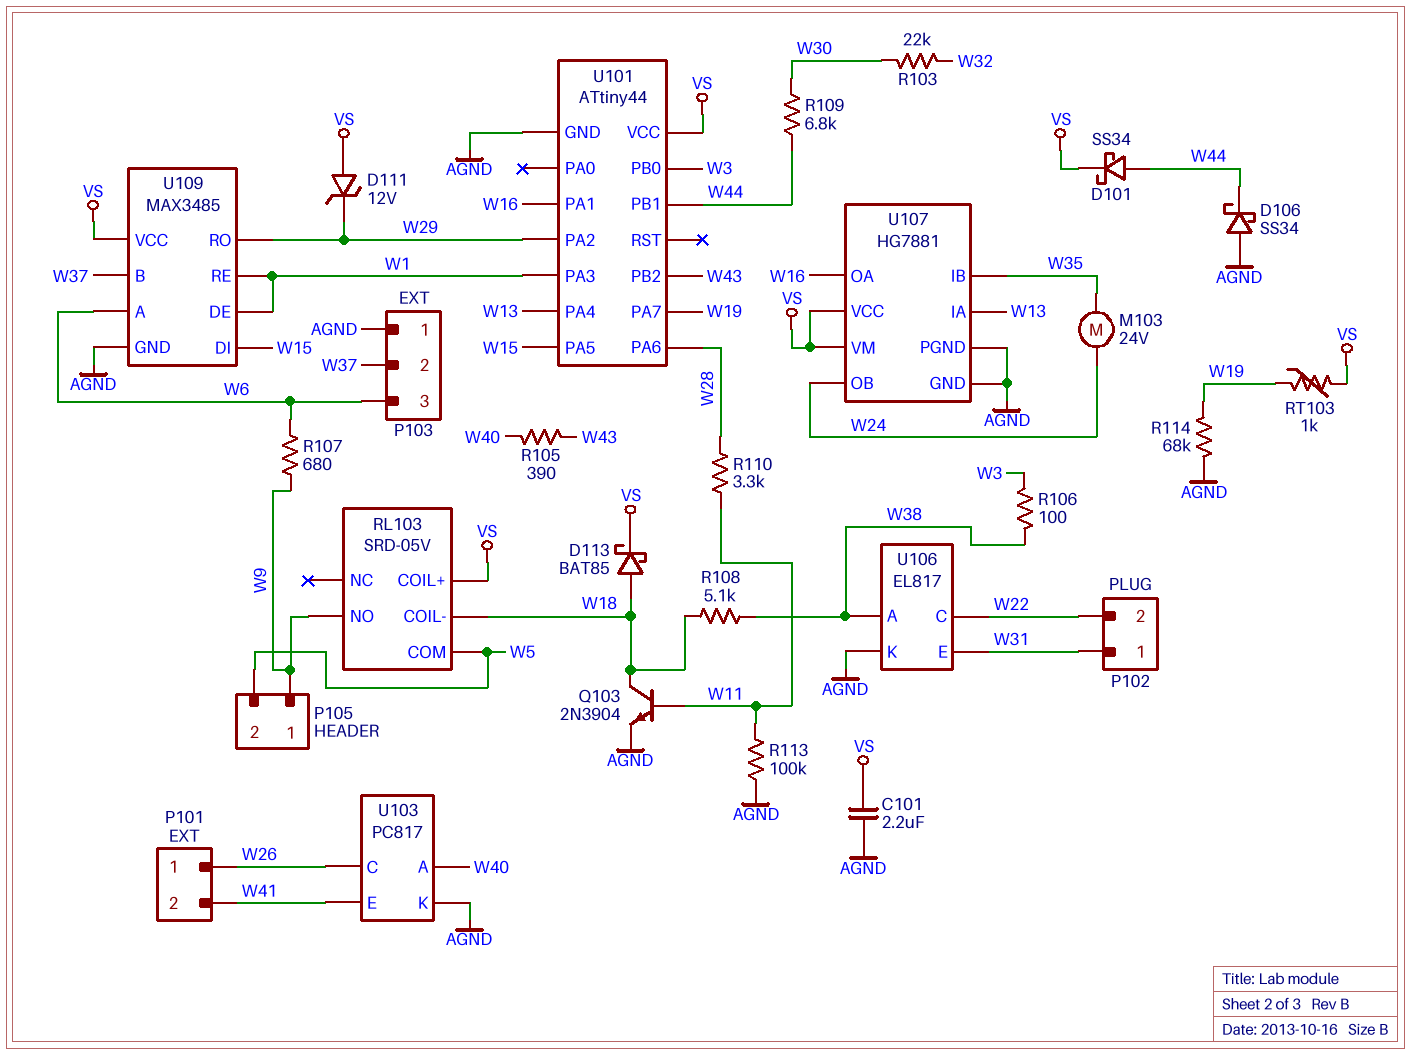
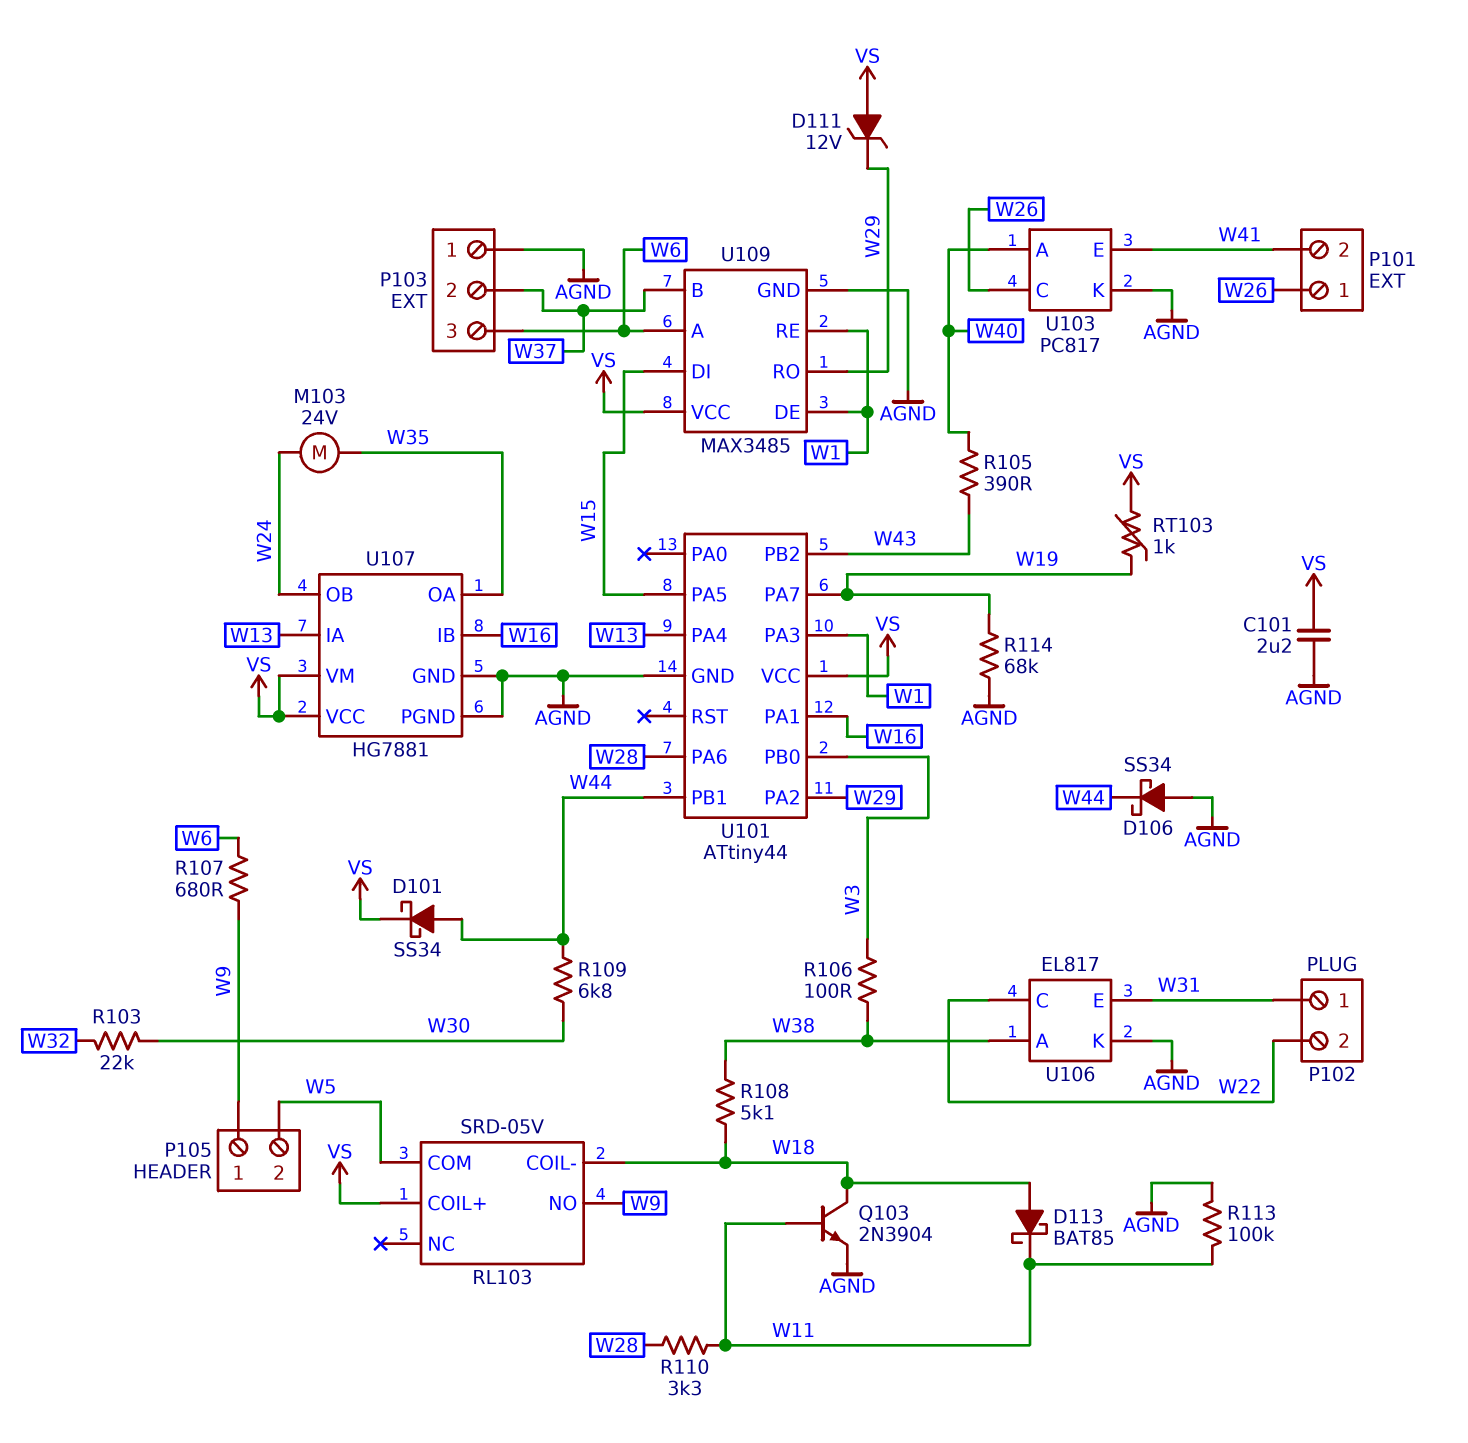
D113: schottky BAT85 (A W18, K VS) -> schottky BAT85 (A W18, K W11)
U107 pin IB: W35 -> W16
U107 pin OA: W16 -> W35

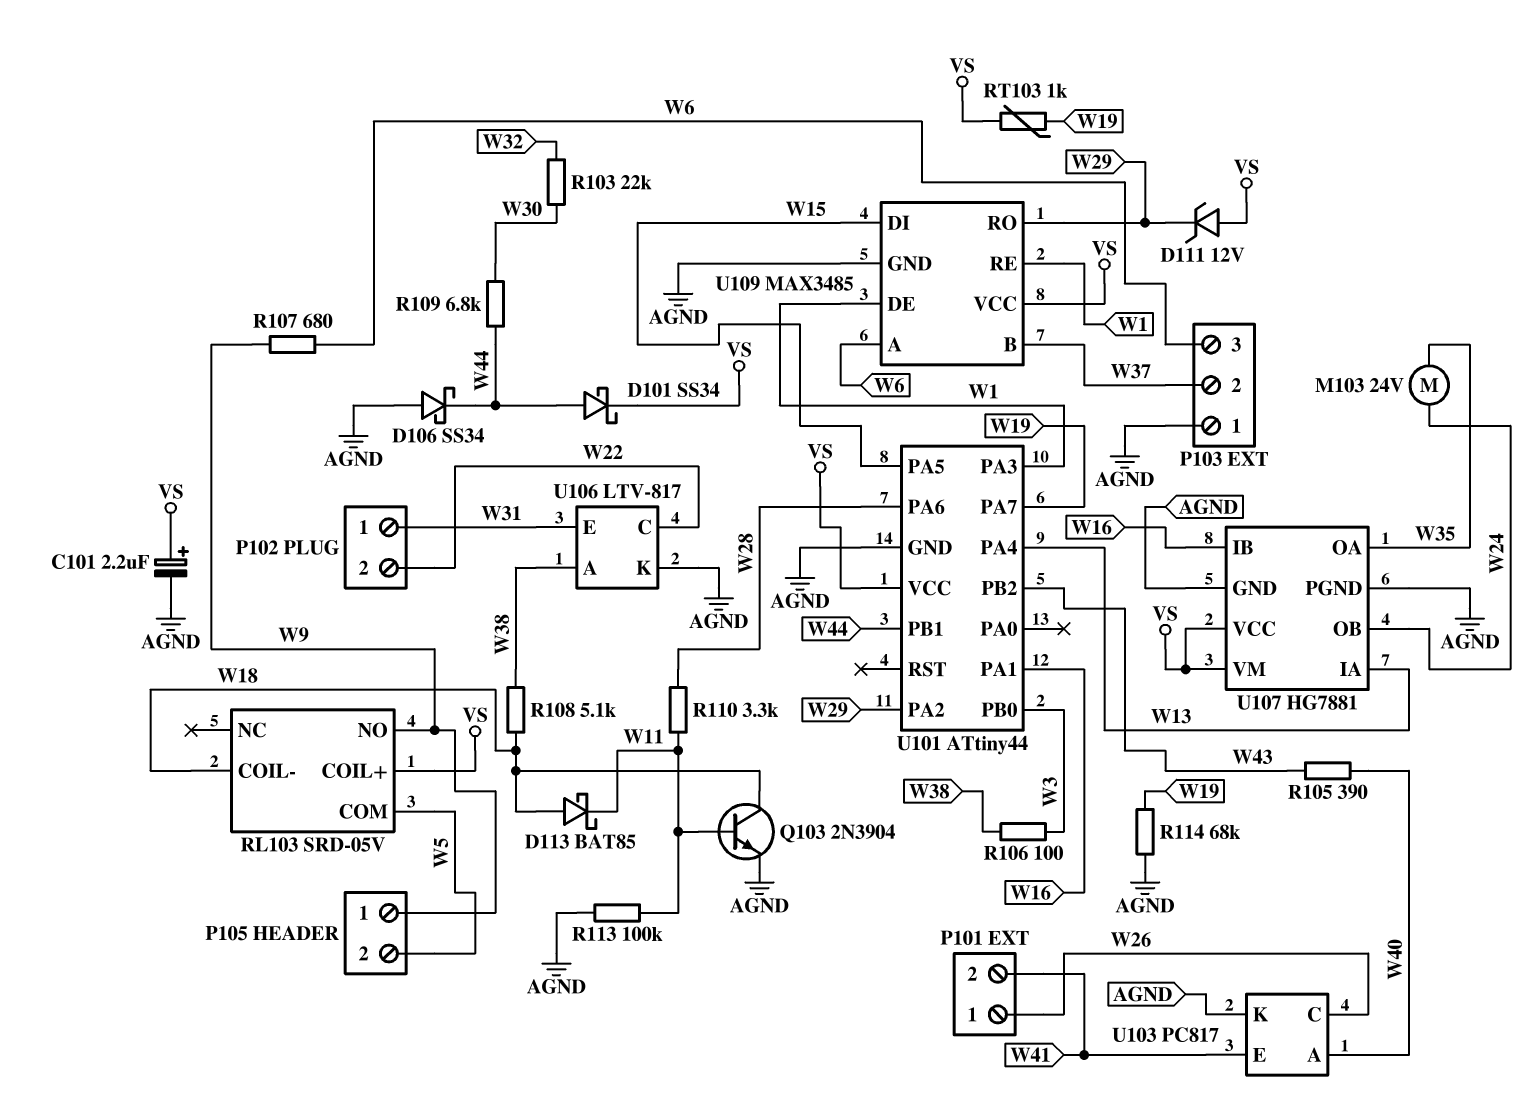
C101: 2.2uF (AGND, VS) -> 2.2uF (plus VS, minus AGND)
U106: EL817 -> LTV-817

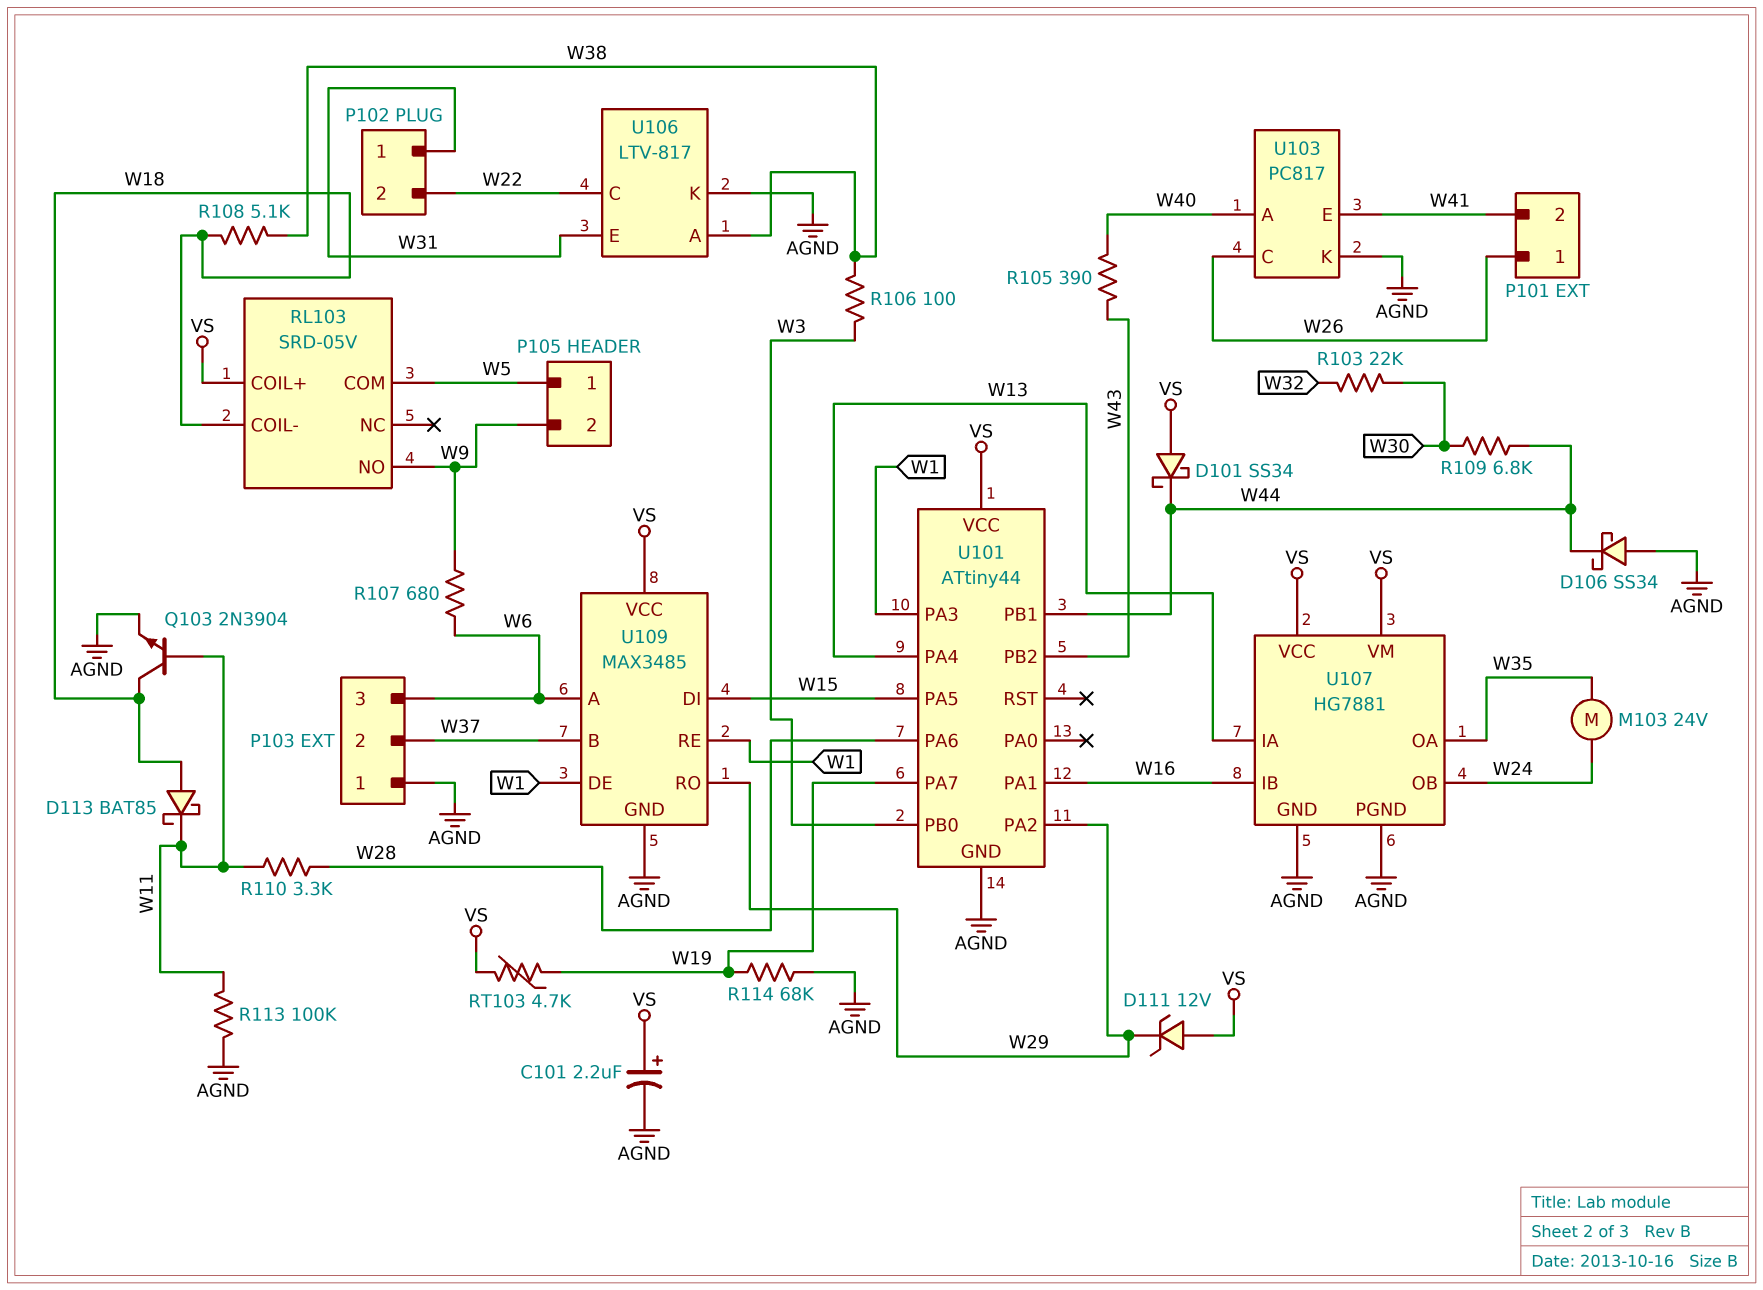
D101: schottky SS34 (A W44, K VS) -> schottky SS34 (A VS, K W44)
P105 pin 1: W9 -> W5
P105 pin 2: W5 -> W9
RT103: 1k (VS, W19) -> 4.7k (VS, W19)

